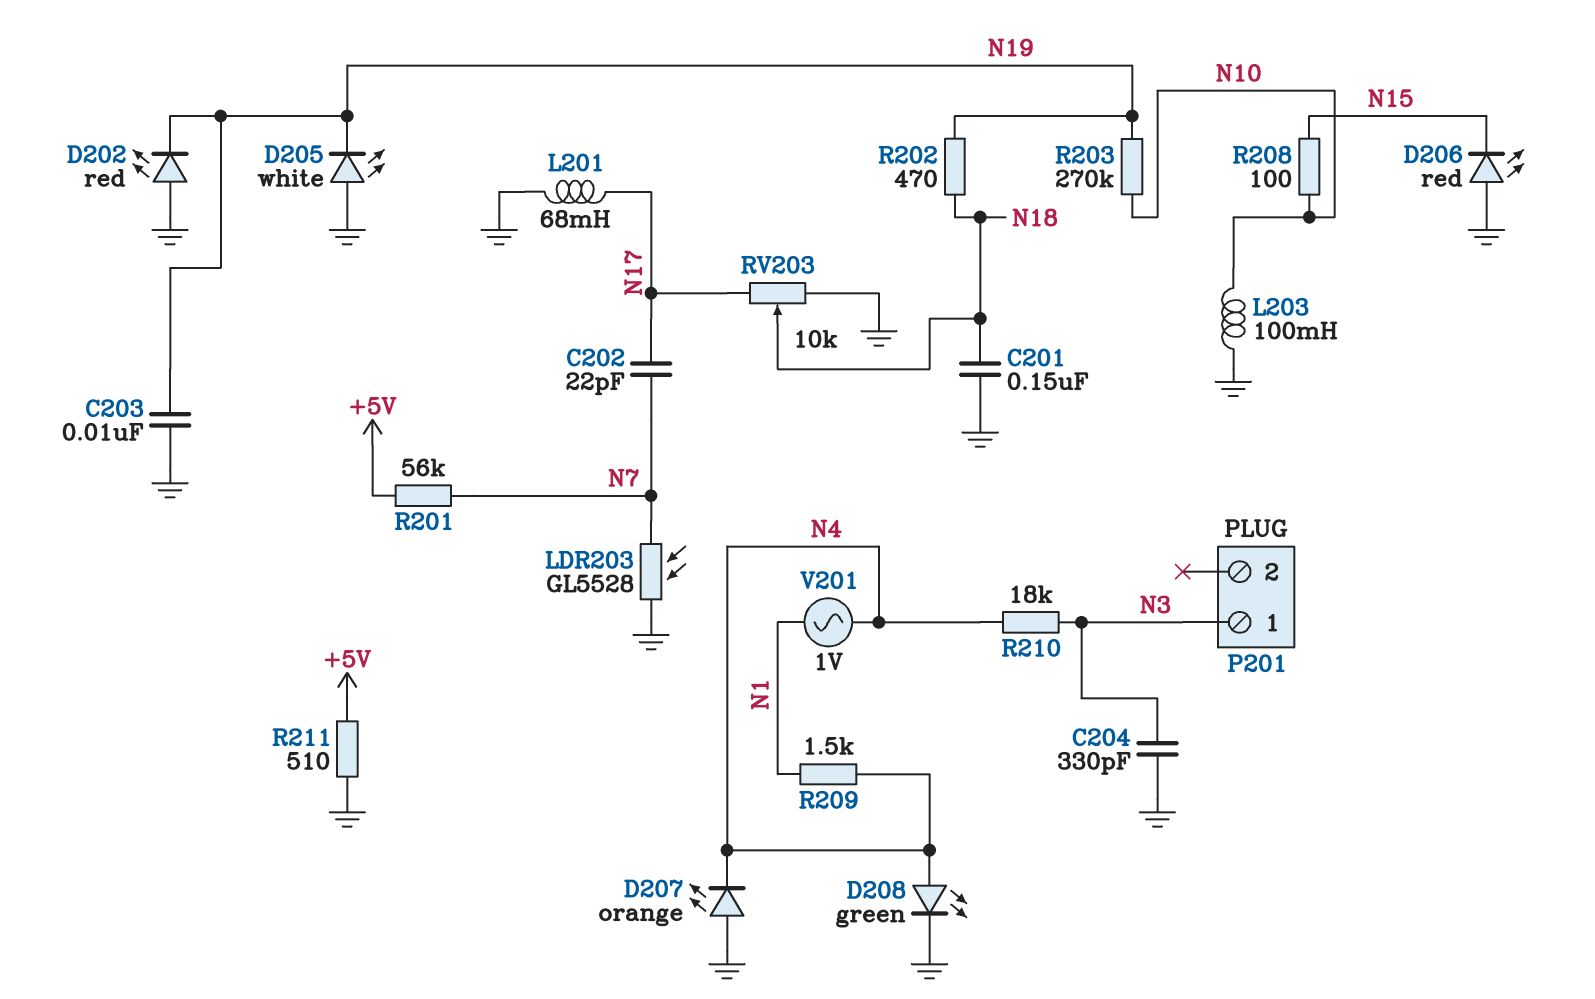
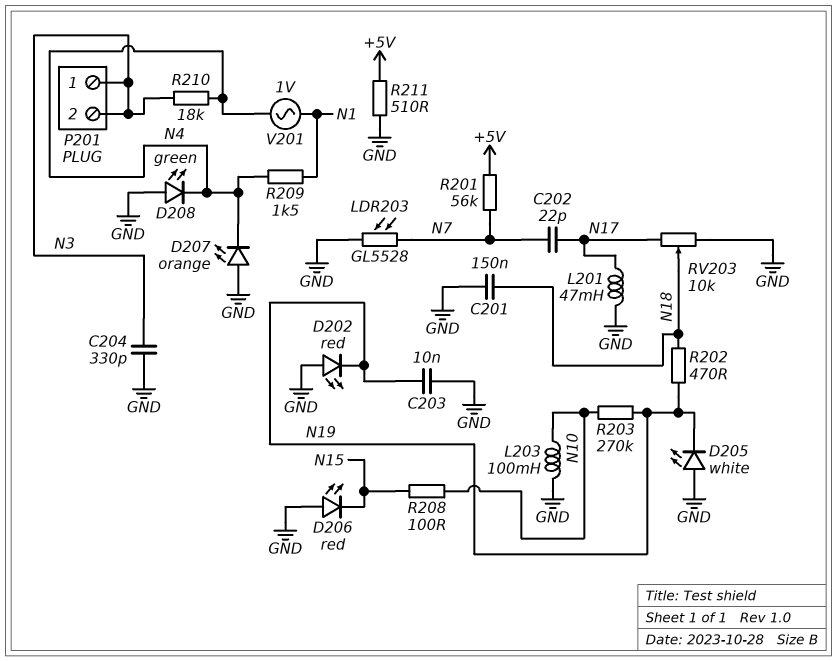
D208: LED green (A N4, K GND) -> LED green (A GND, K N4)
L201: 68mH (GND, N17) -> 47mH (GND, N17)
P201 pin 2: none -> N3

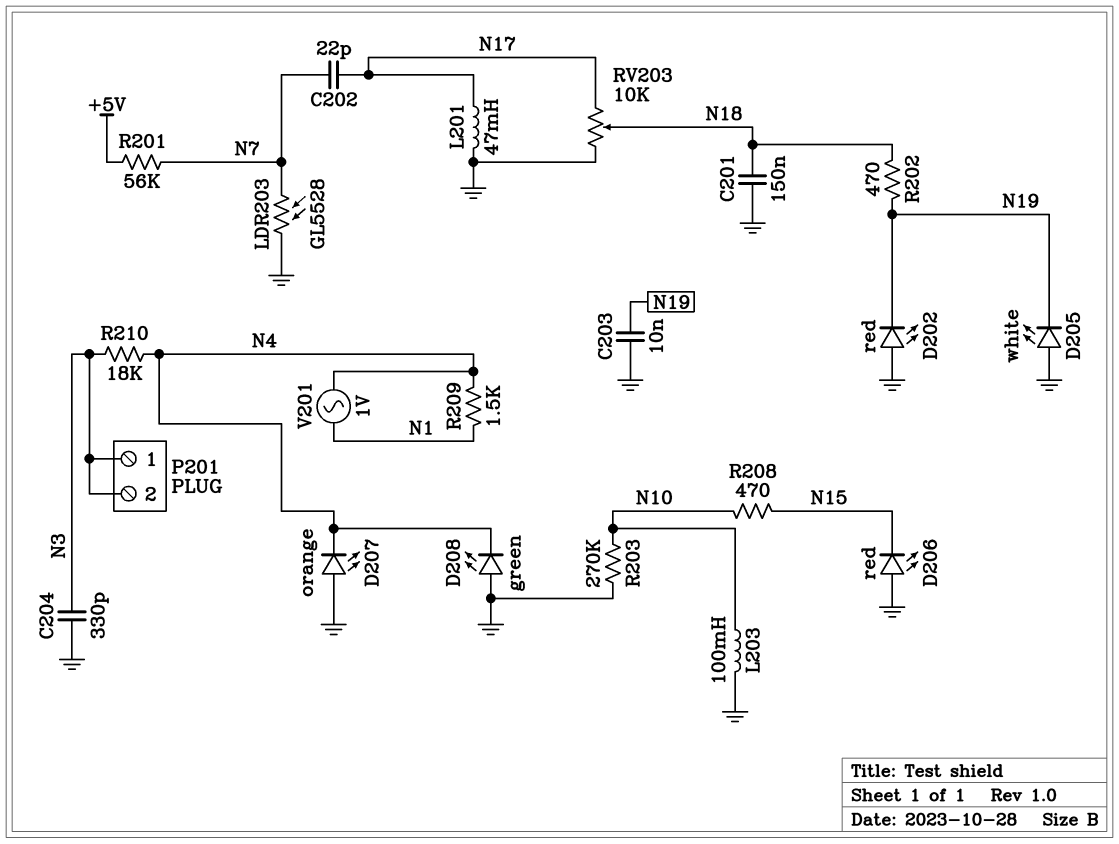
R203: 270k (N10, N19) -> 270k (GND, N10)
R208: 100 (N10, N15) -> 470 (N10, N15)
R211: 510 (+5V, GND) -> none

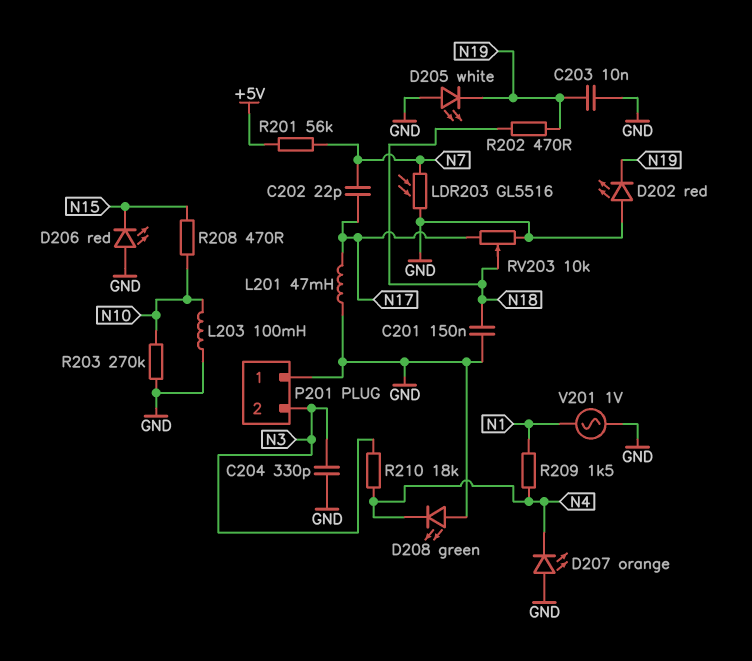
LDR203: GL5528 (GND, N7) -> GL5516 (GND, N7)
P201 pin 1: N3 -> GND
V201: AC 1V (N1, N4) -> AC 1V (GND, N1)

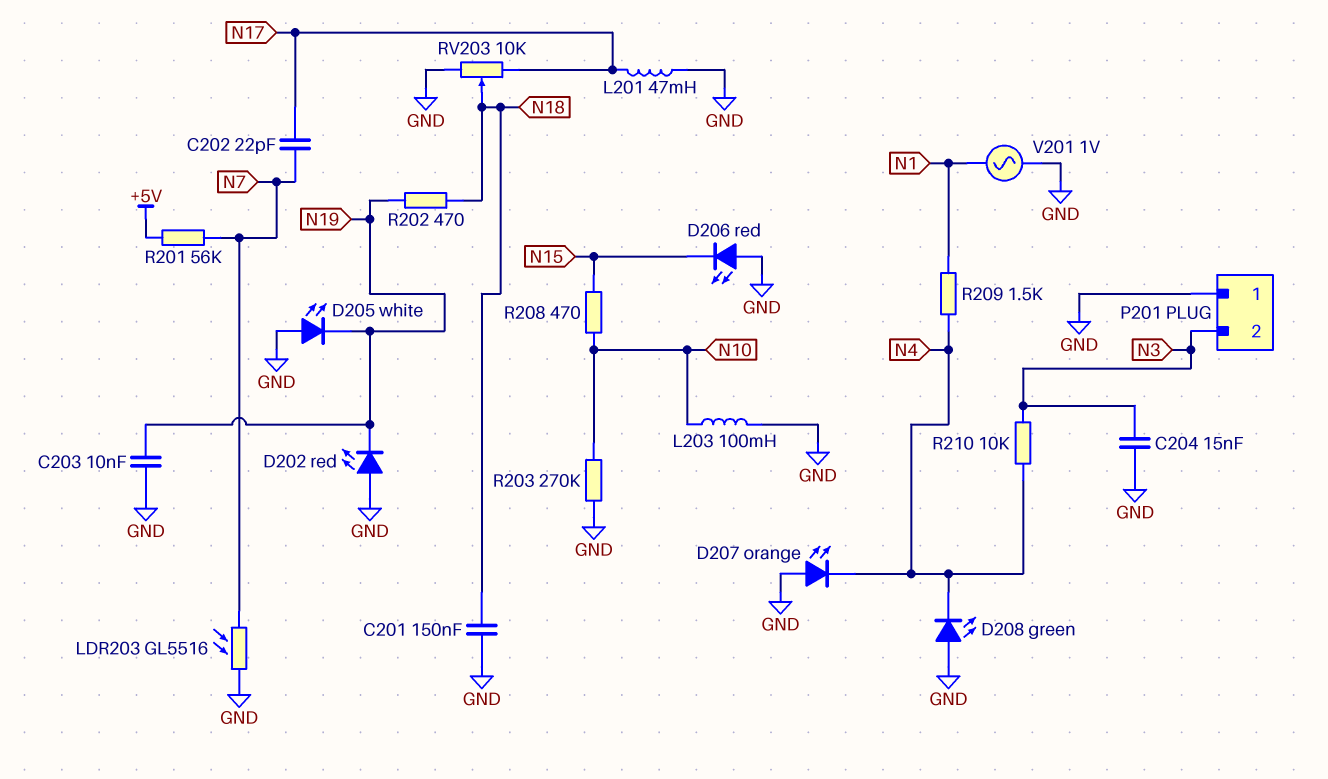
C204: 330pF (GND, N3) -> 15nF (GND, N3)
R210: 18k (N3, N4) -> 10k (N3, N4)

